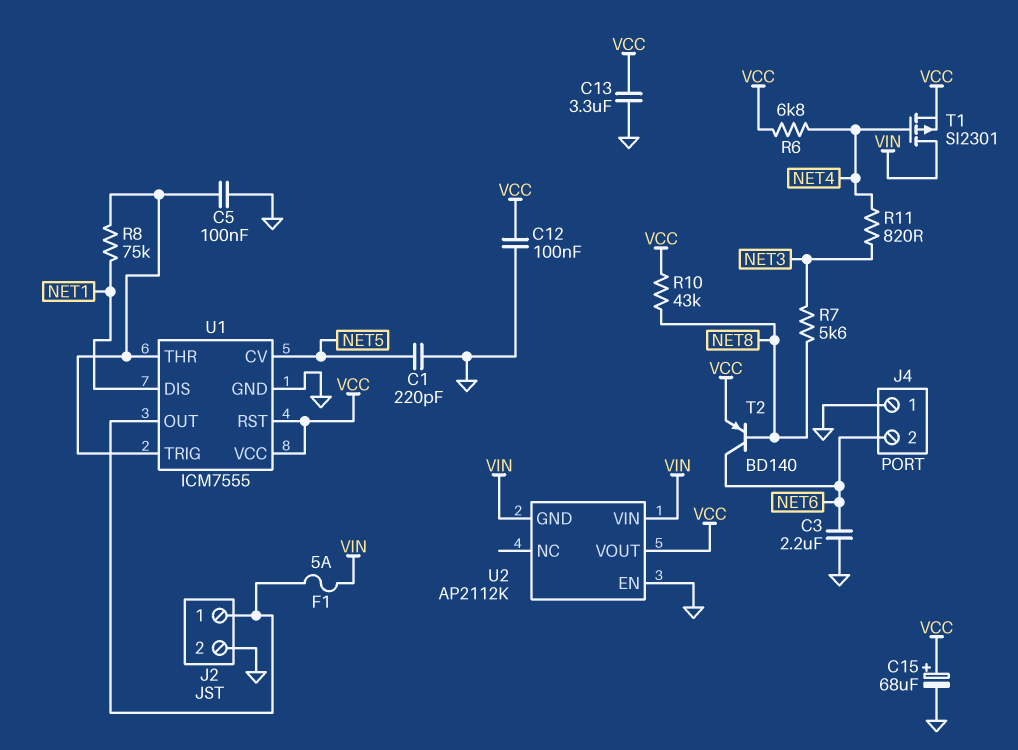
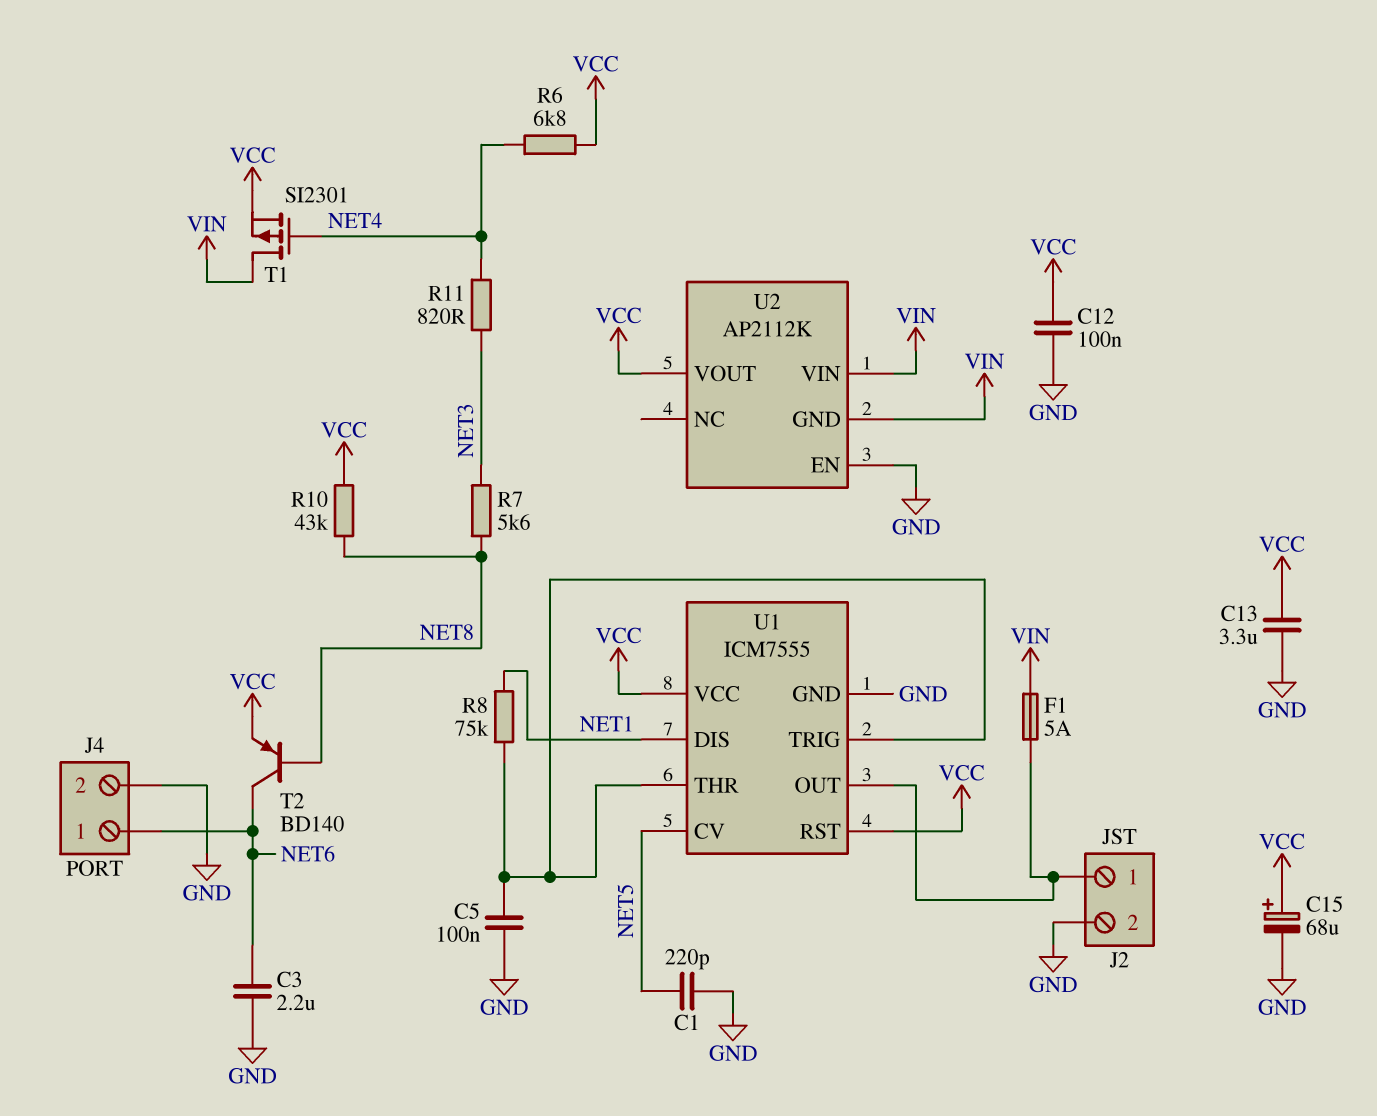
J4 pin 1: GND -> NET6
J4 pin 2: NET6 -> GND

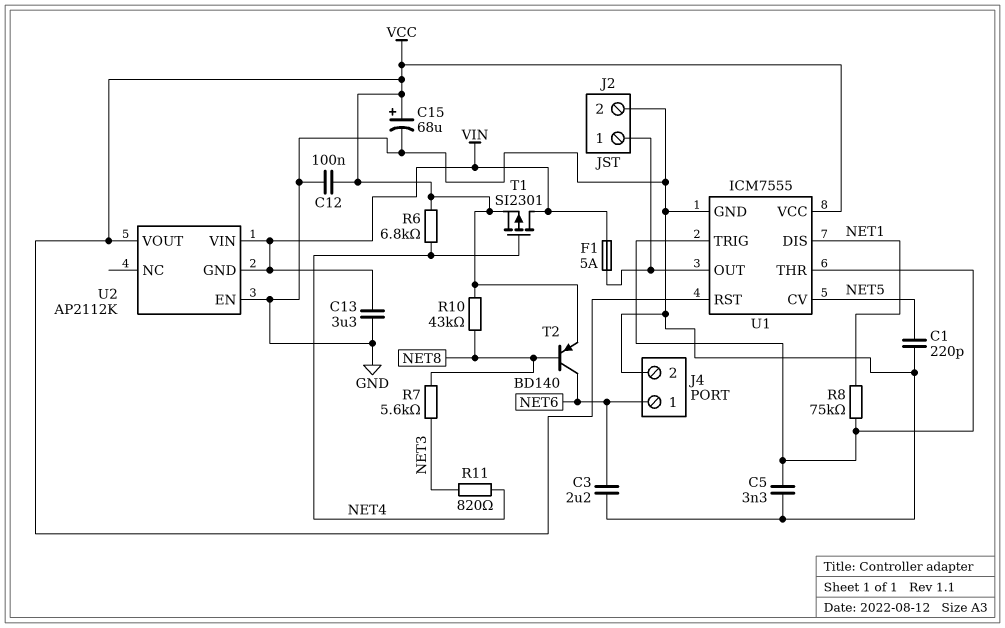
C5: 100nF (GND, U1/THR) -> 3.3nF (GND, U1/THR)
C13: 3.3uF (GND, VCC) -> 3.3uF (GND, VIN)

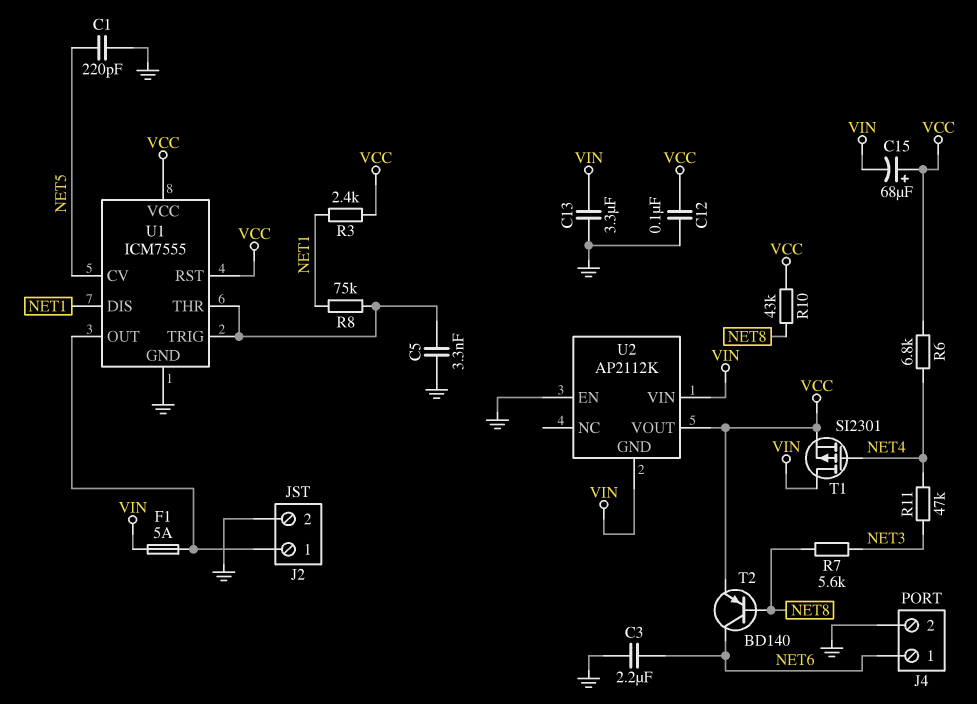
C15: 68uF (plus VCC, minus GND) -> 68uF (plus VCC, minus VIN)
R3: none -> 2.4k (NET1, VCC)
R11: 820 (NET3, NET4) -> 47k (NET3, NET4)

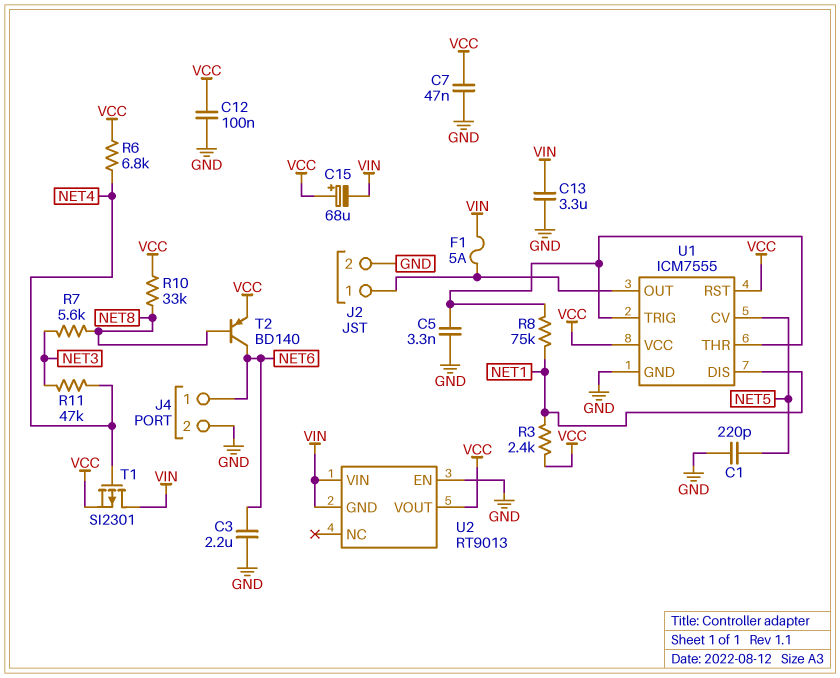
C7: none -> 47nF (GND, VCC)
R10: 43k (NET8, VCC) -> 33k (NET8, VCC)
U2: AP2112K -> RT9013

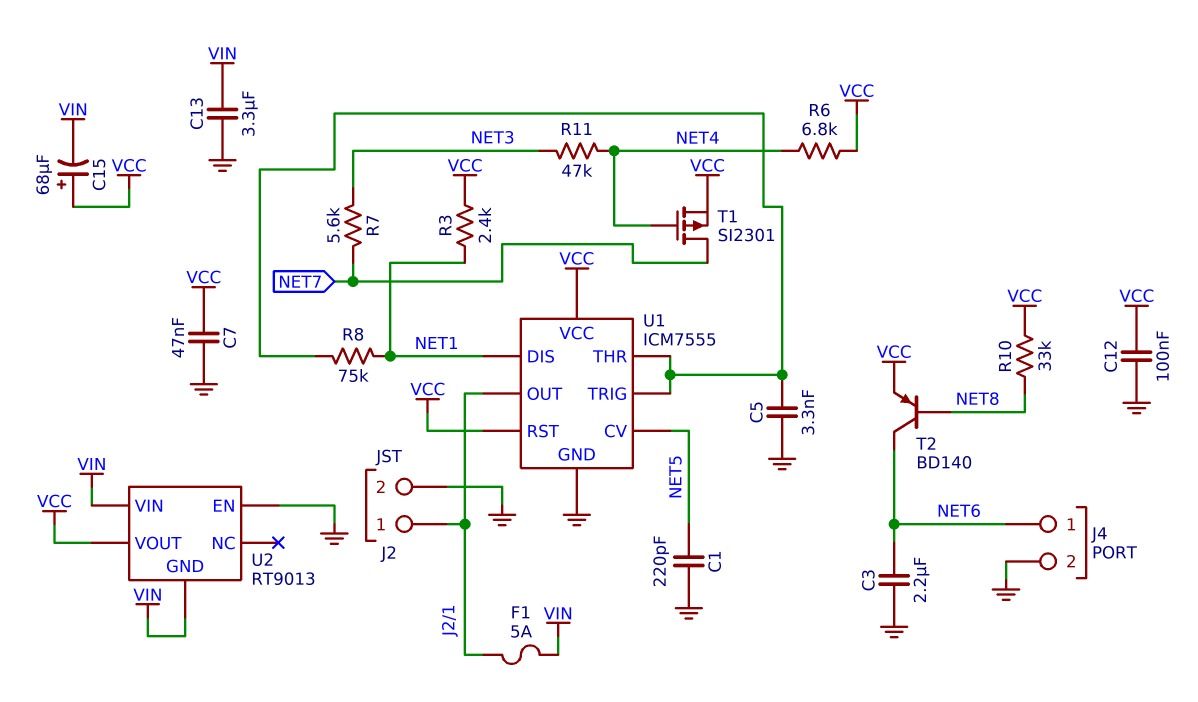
R7: 5.6k (NET3, NET8) -> 5.6k (NET3, NET7)
T1: PMOS SI2301 (G NET4, D VIN, S VCC) -> PMOS SI2301 (G NET4, D NET7, S VCC)

